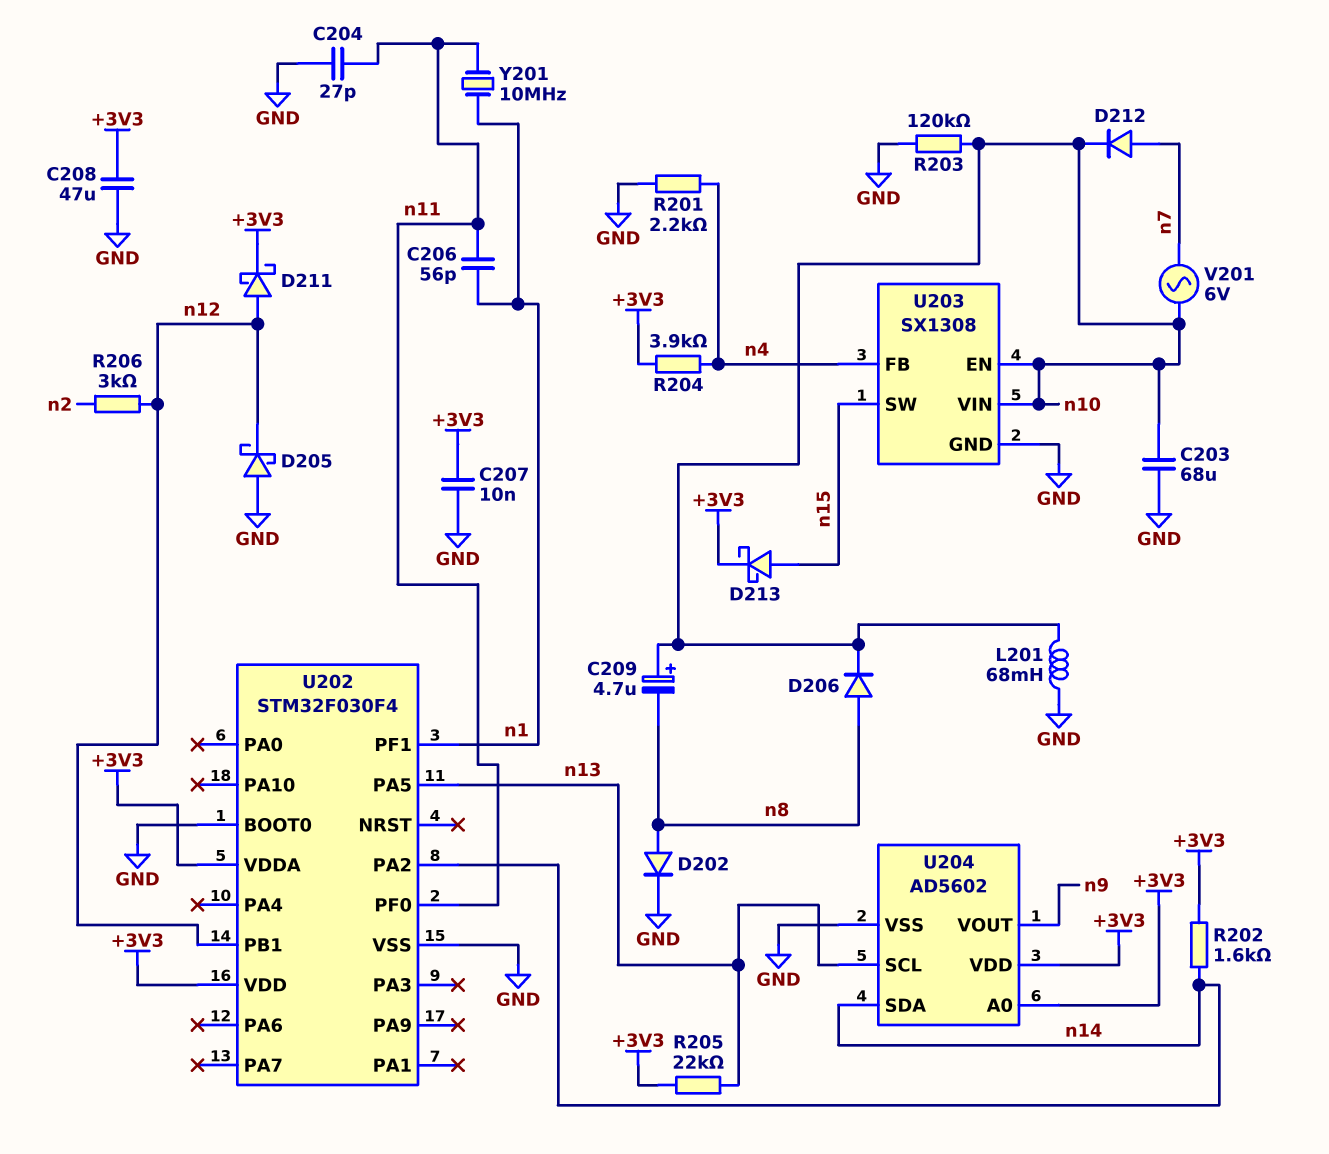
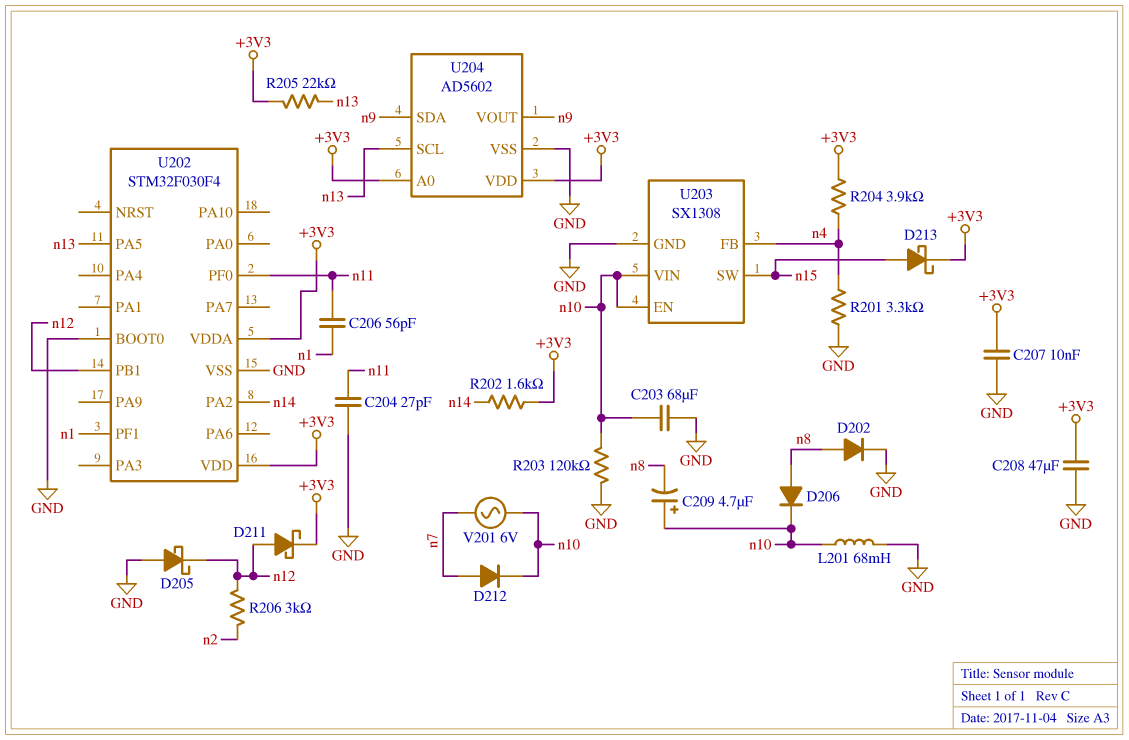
R201: 2.2k (GND, n4) -> 3.3k (GND, n4)
U204 pin SDA: n14 -> n9
Y201: 10MHz (n1, n11) -> none

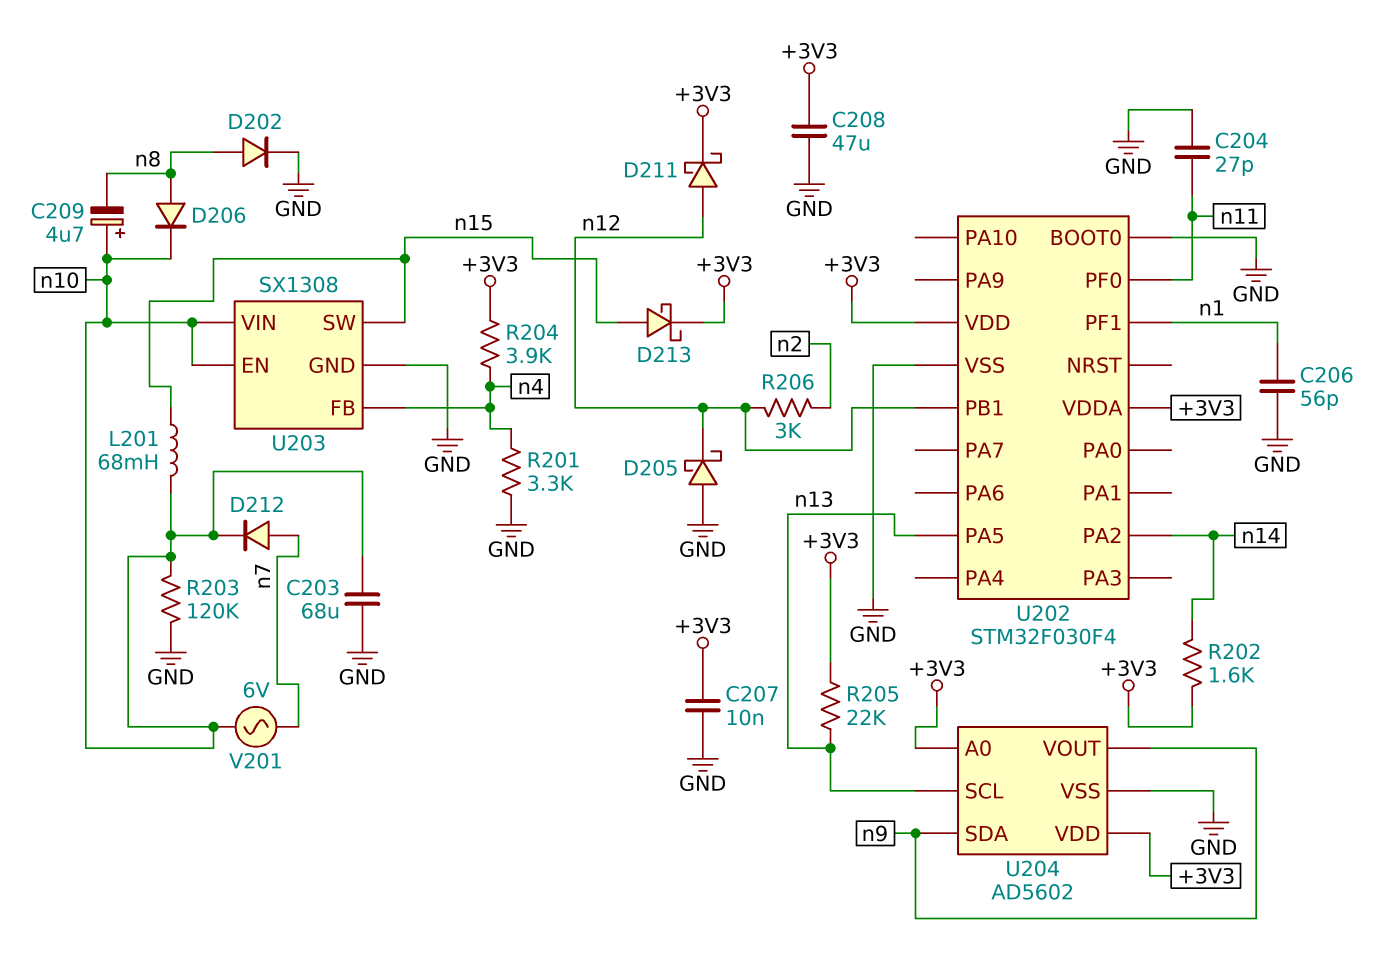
C206: 56pF (n1, n11) -> 56pF (GND, n1)
L201: 68mH (GND, n10) -> 68mH (n10, n15)

